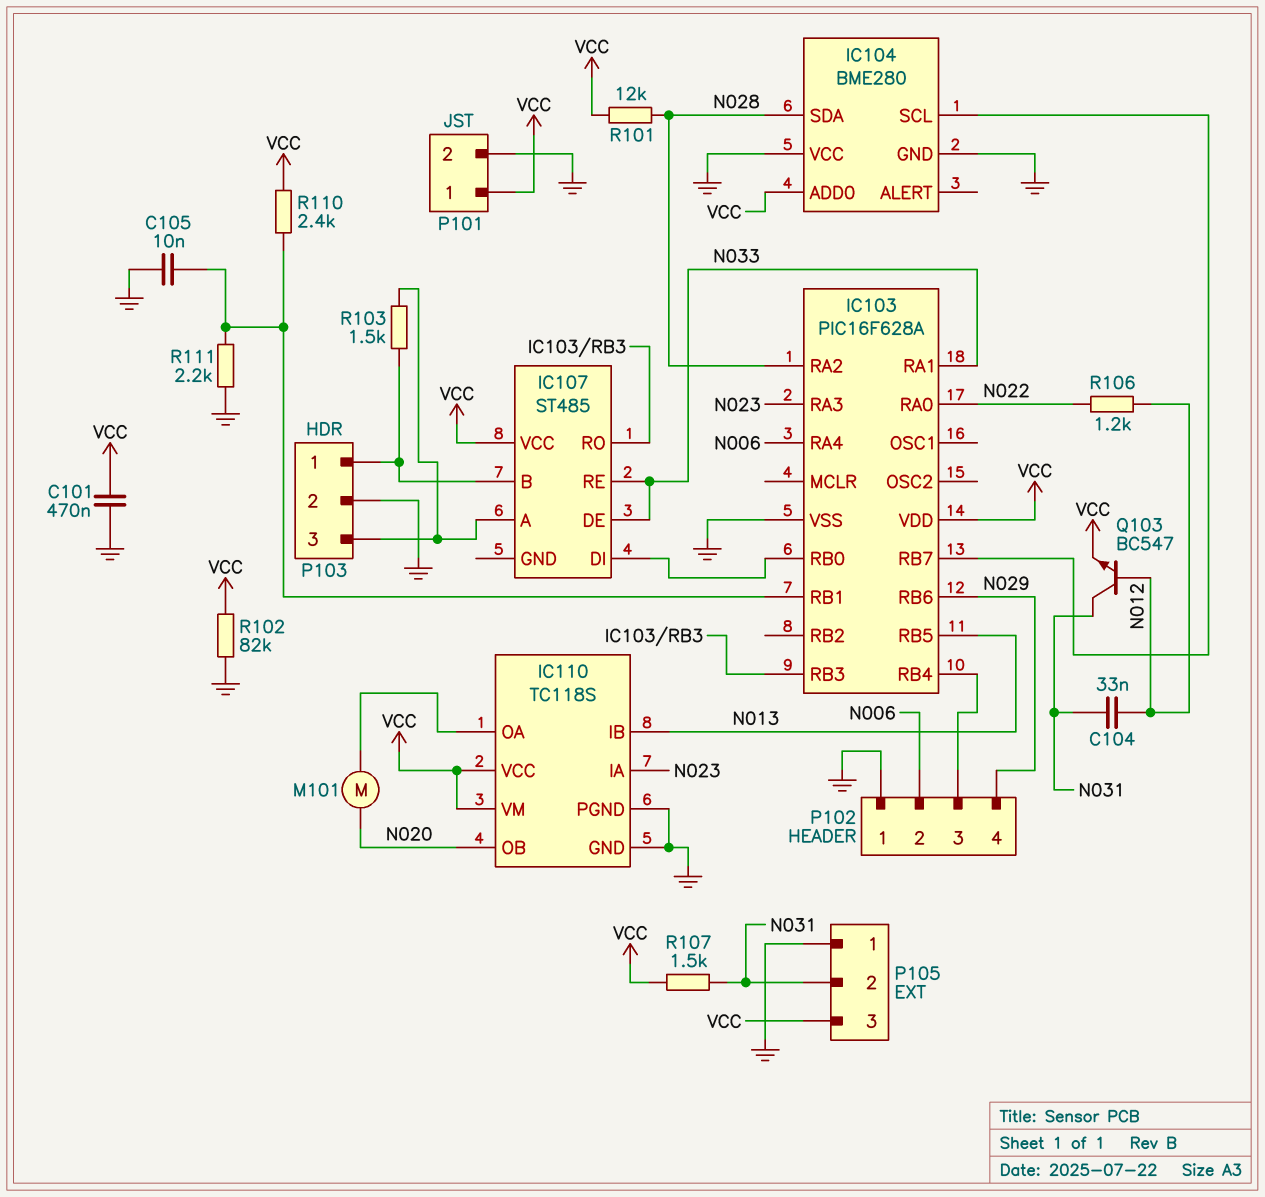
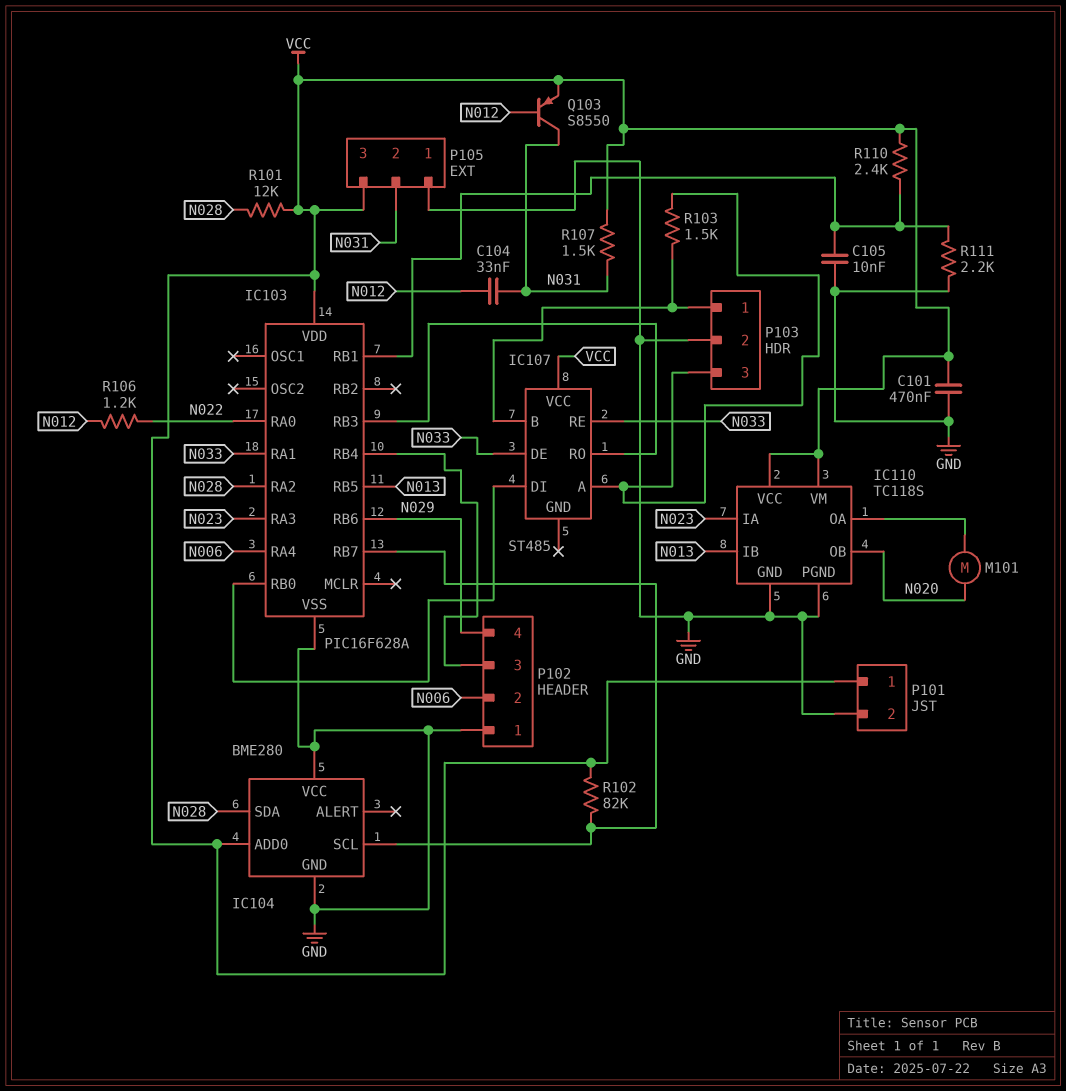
Q103: NPN BC547 (B N012, C N031, E VCC) -> PNP S8550 (B N012, C N031, E VCC)
R102: 82k (GND, VCC) -> 82k (IC103/RB7, VCC)

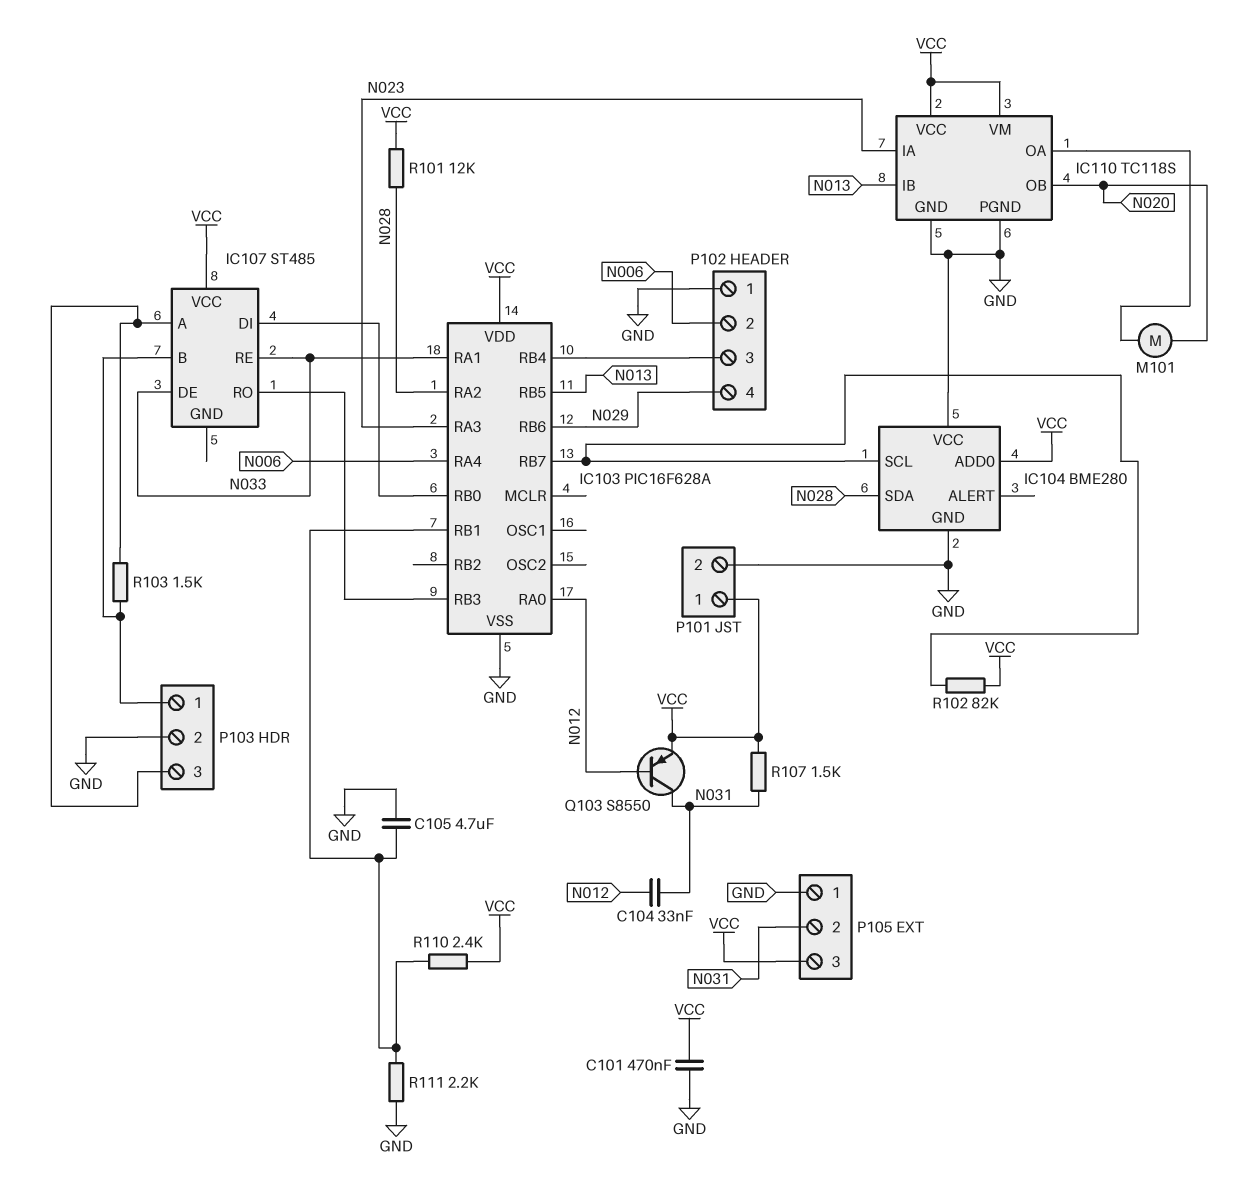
C105: 10nF (GND, IC103/RB1) -> 4.7uF (GND, IC103/RB1)
IC103 pin RA0: N022 -> N012
R106: 1.2k (N012, N022) -> none

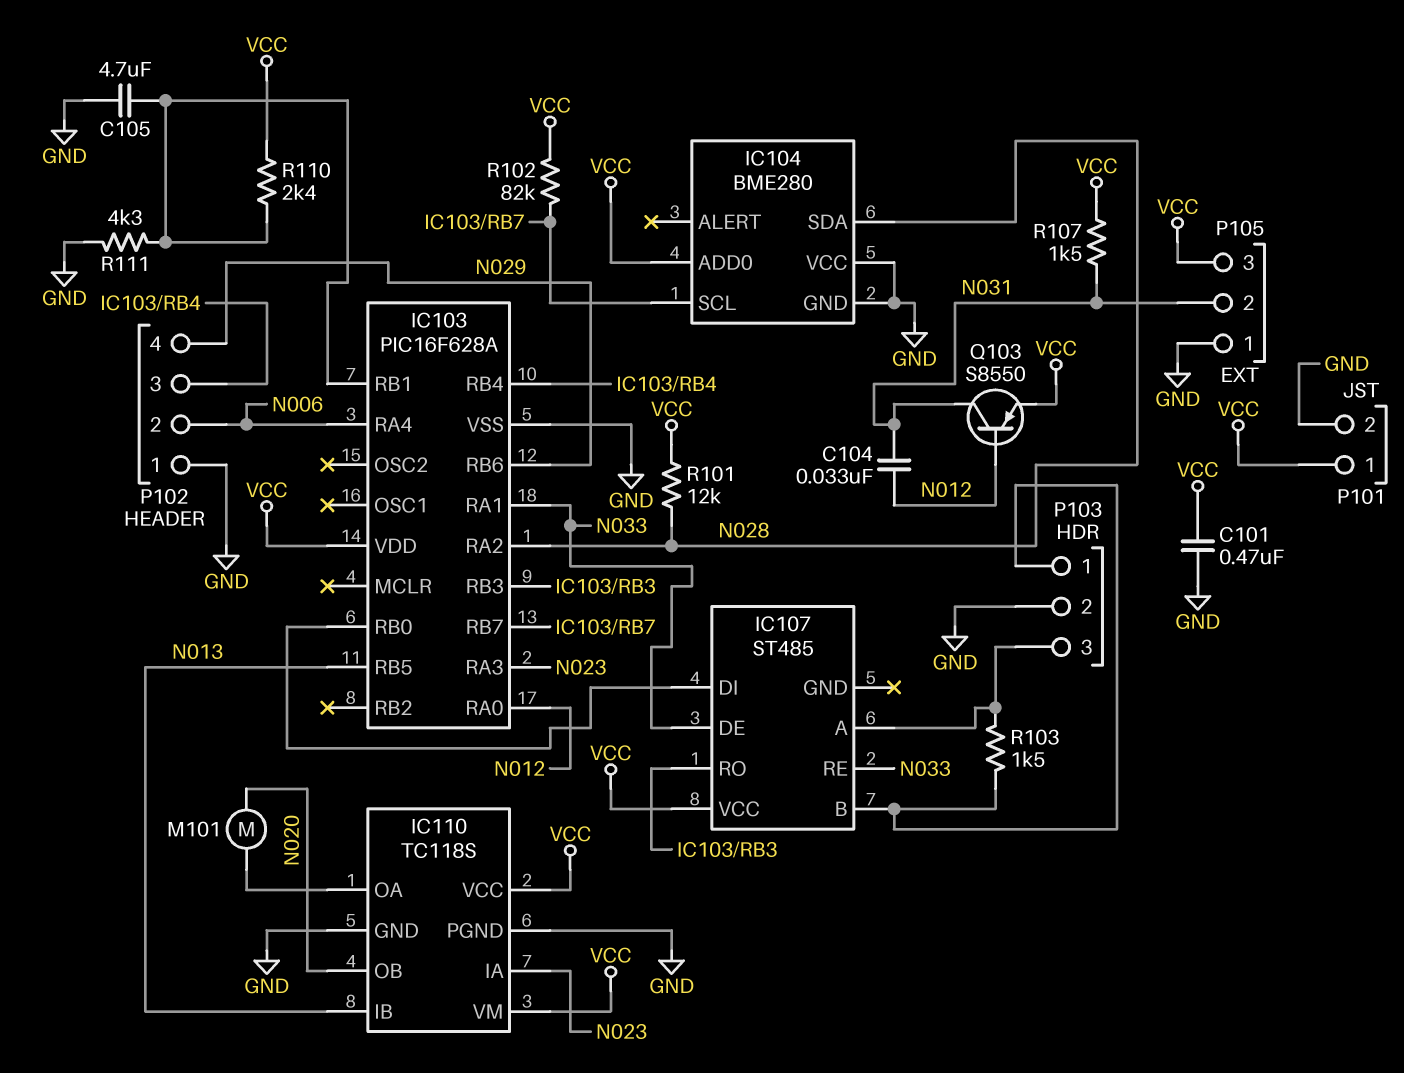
R111: 2.2k (GND, IC103/RB1) -> 4.3k (GND, IC103/RB1)

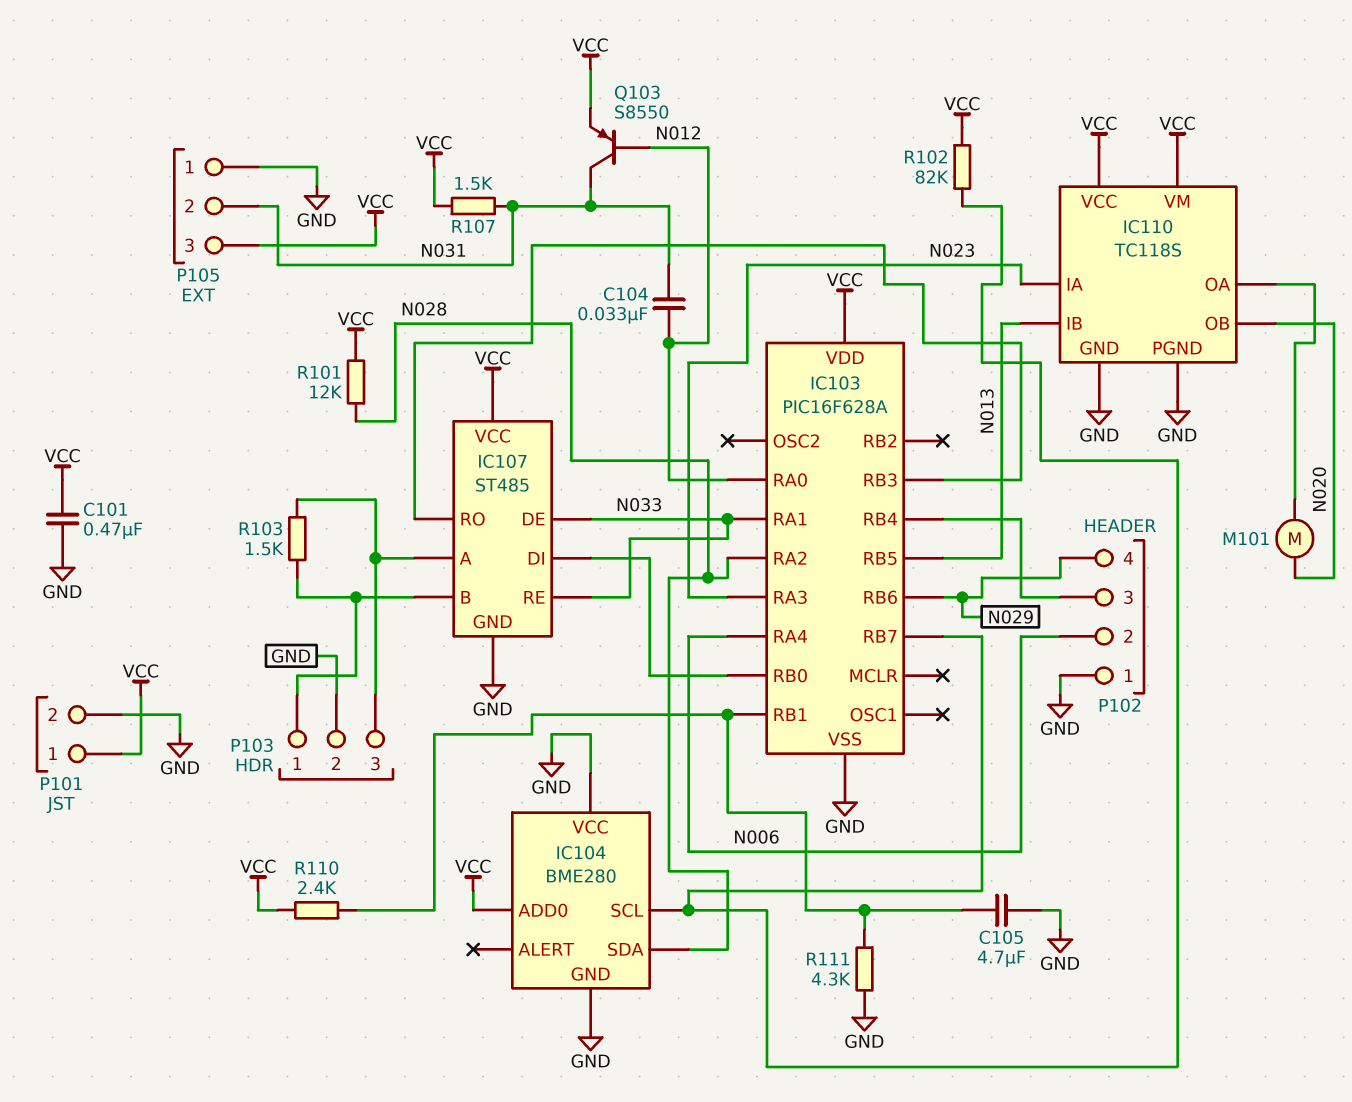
IC107 pin GND: none -> GND

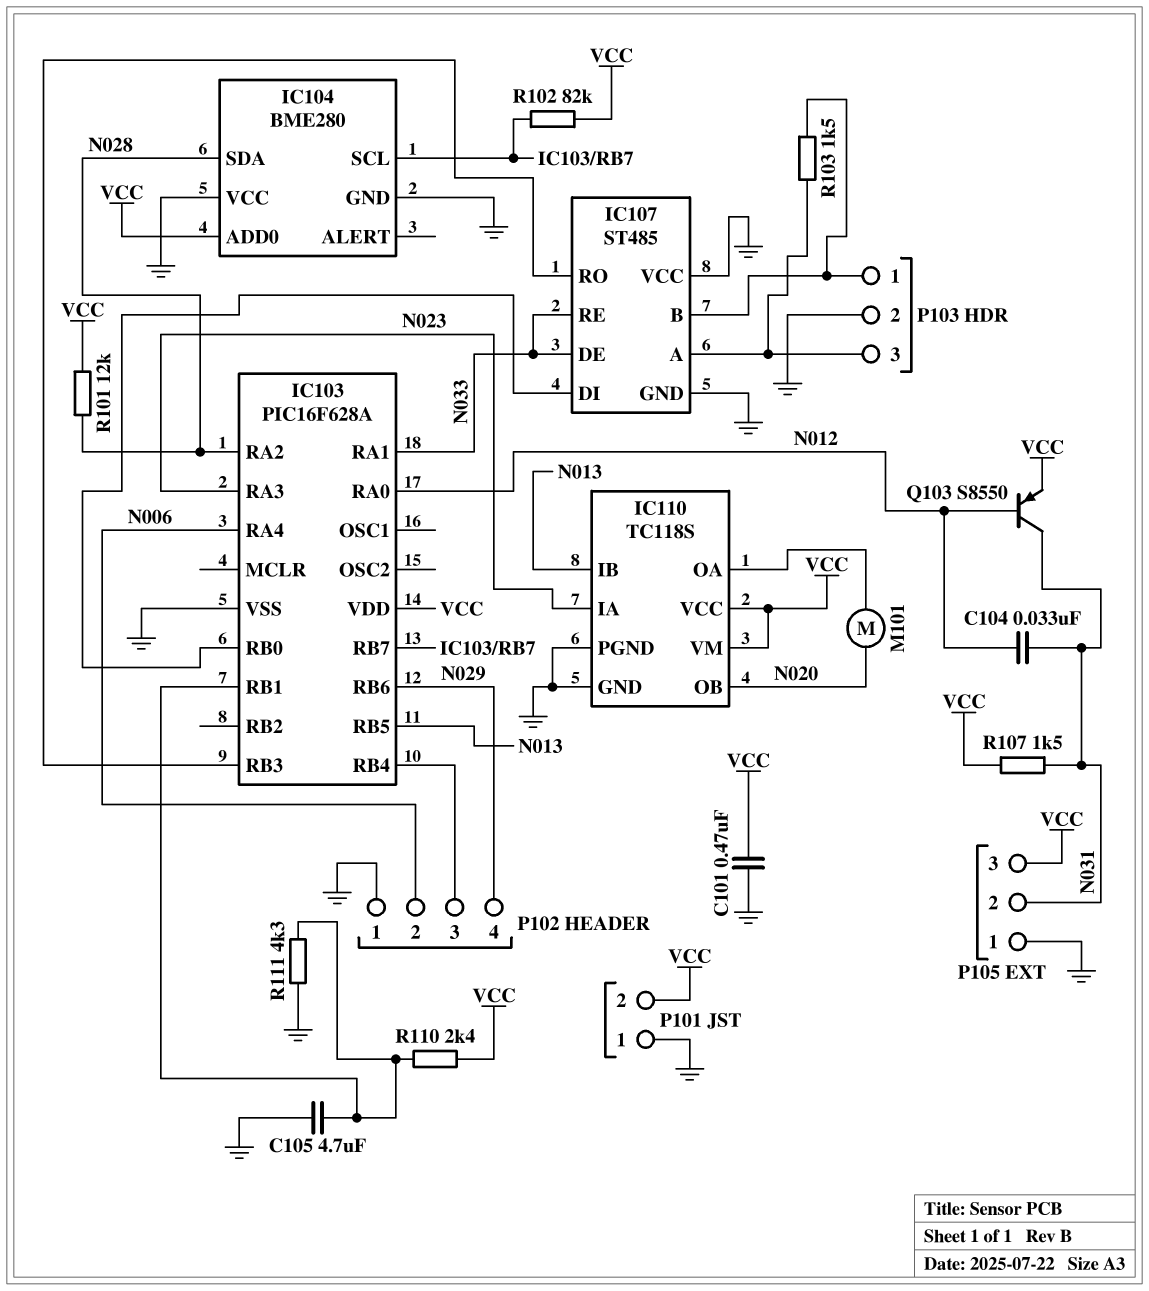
IC107 pin VCC: VCC -> GND
P101 pin 1: VCC -> GND
P101 pin 2: GND -> VCC

